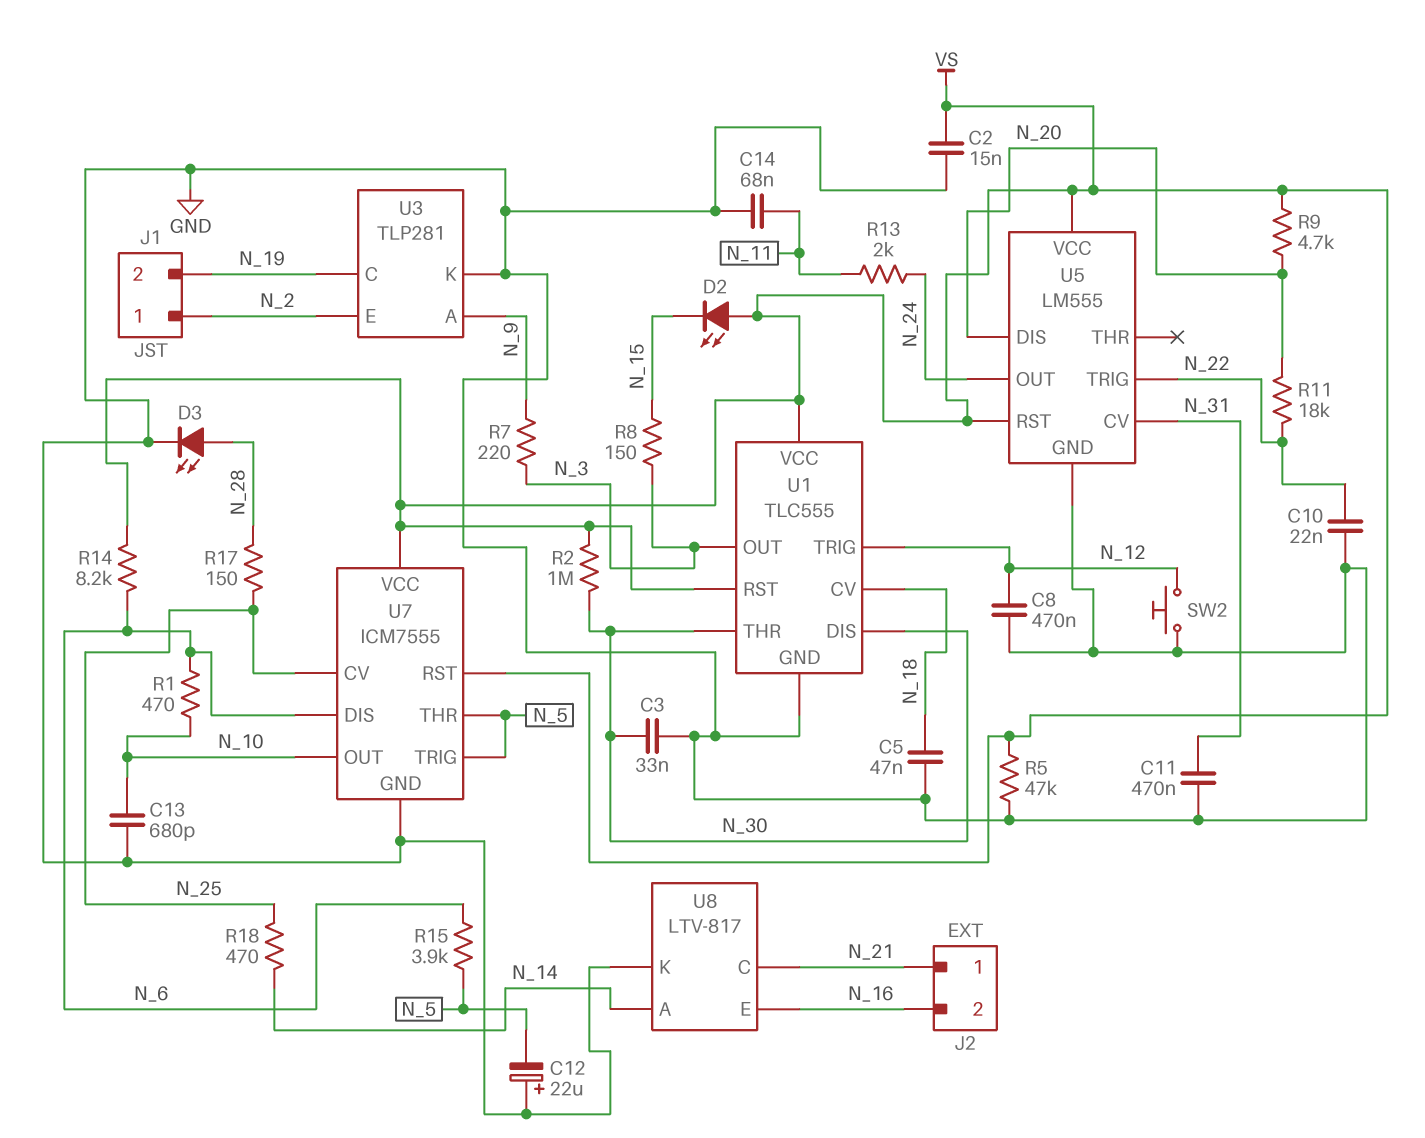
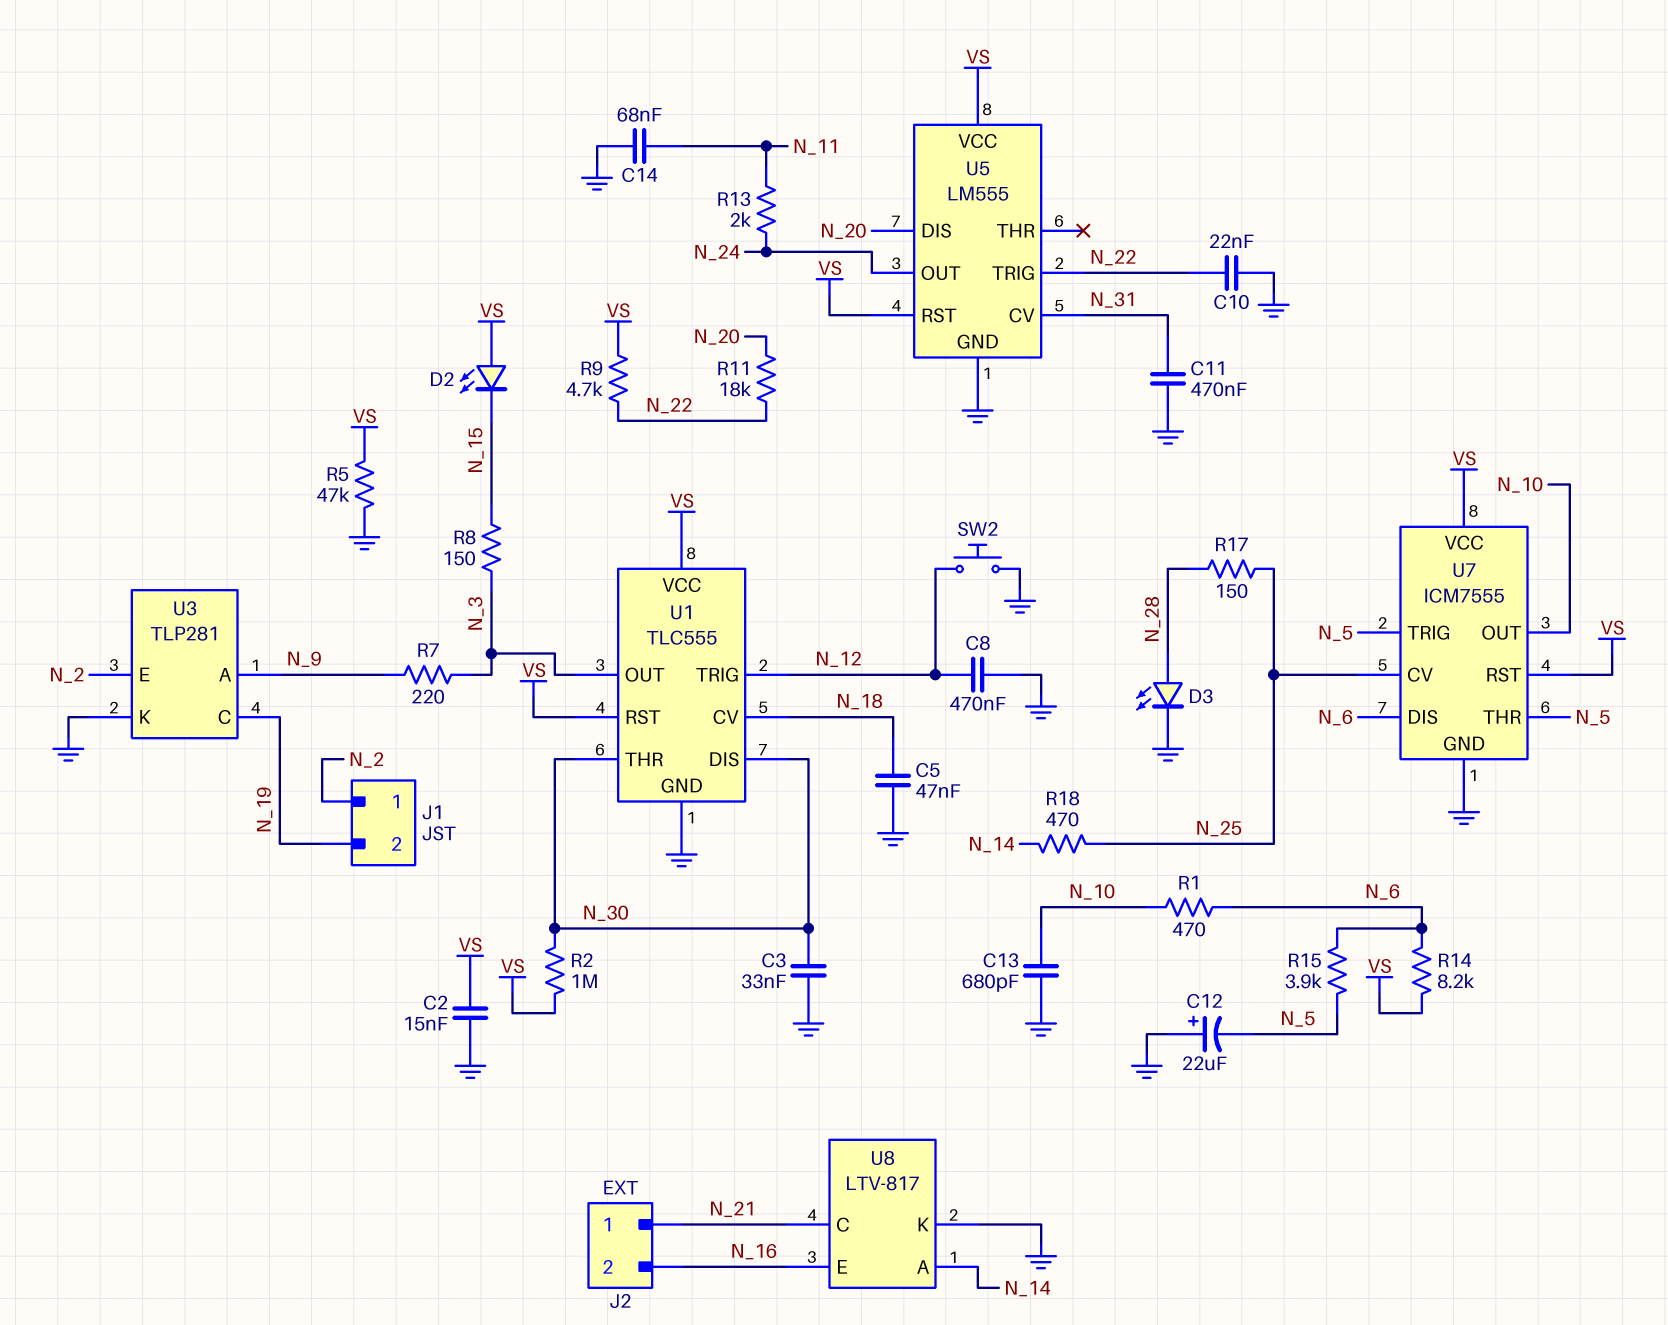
R9: 4.7k (N_20, VS) -> 4.7k (N_22, VS)

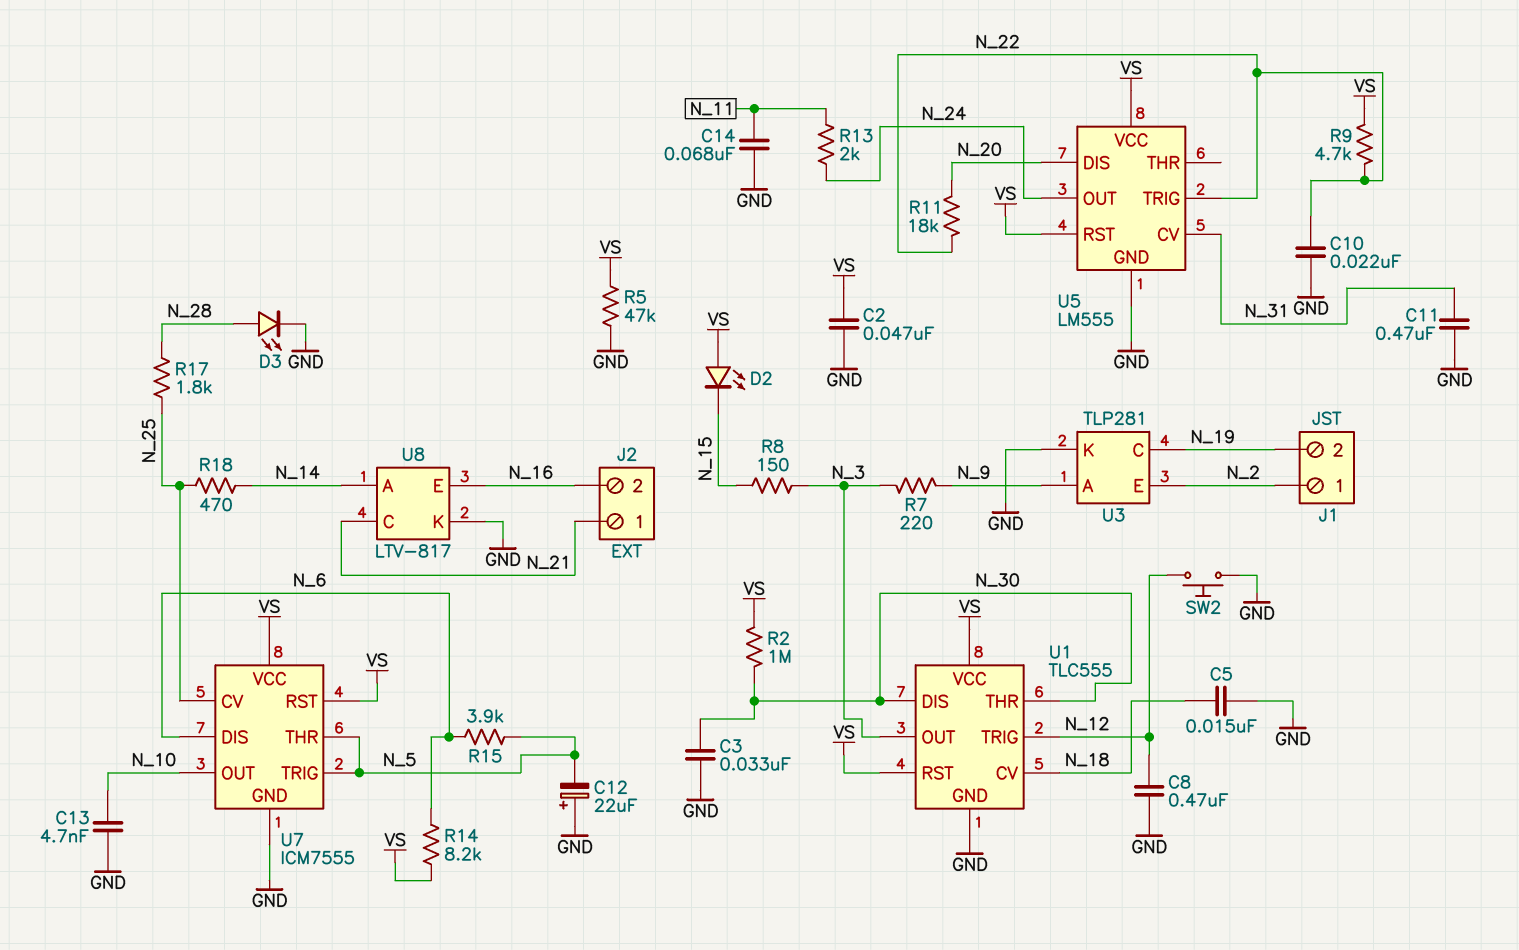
C2: 15nF (GND, VS) -> 47nF (GND, VS)
C5: 47nF (GND, N_18) -> 15nF (GND, N_18)
C13: 680pF (GND, N_10) -> 4.7nF (GND, N_10)
R1: 470 (N_6, N_10) -> none
R17: 150 (N_25, N_28) -> 1.8k (N_25, N_28)

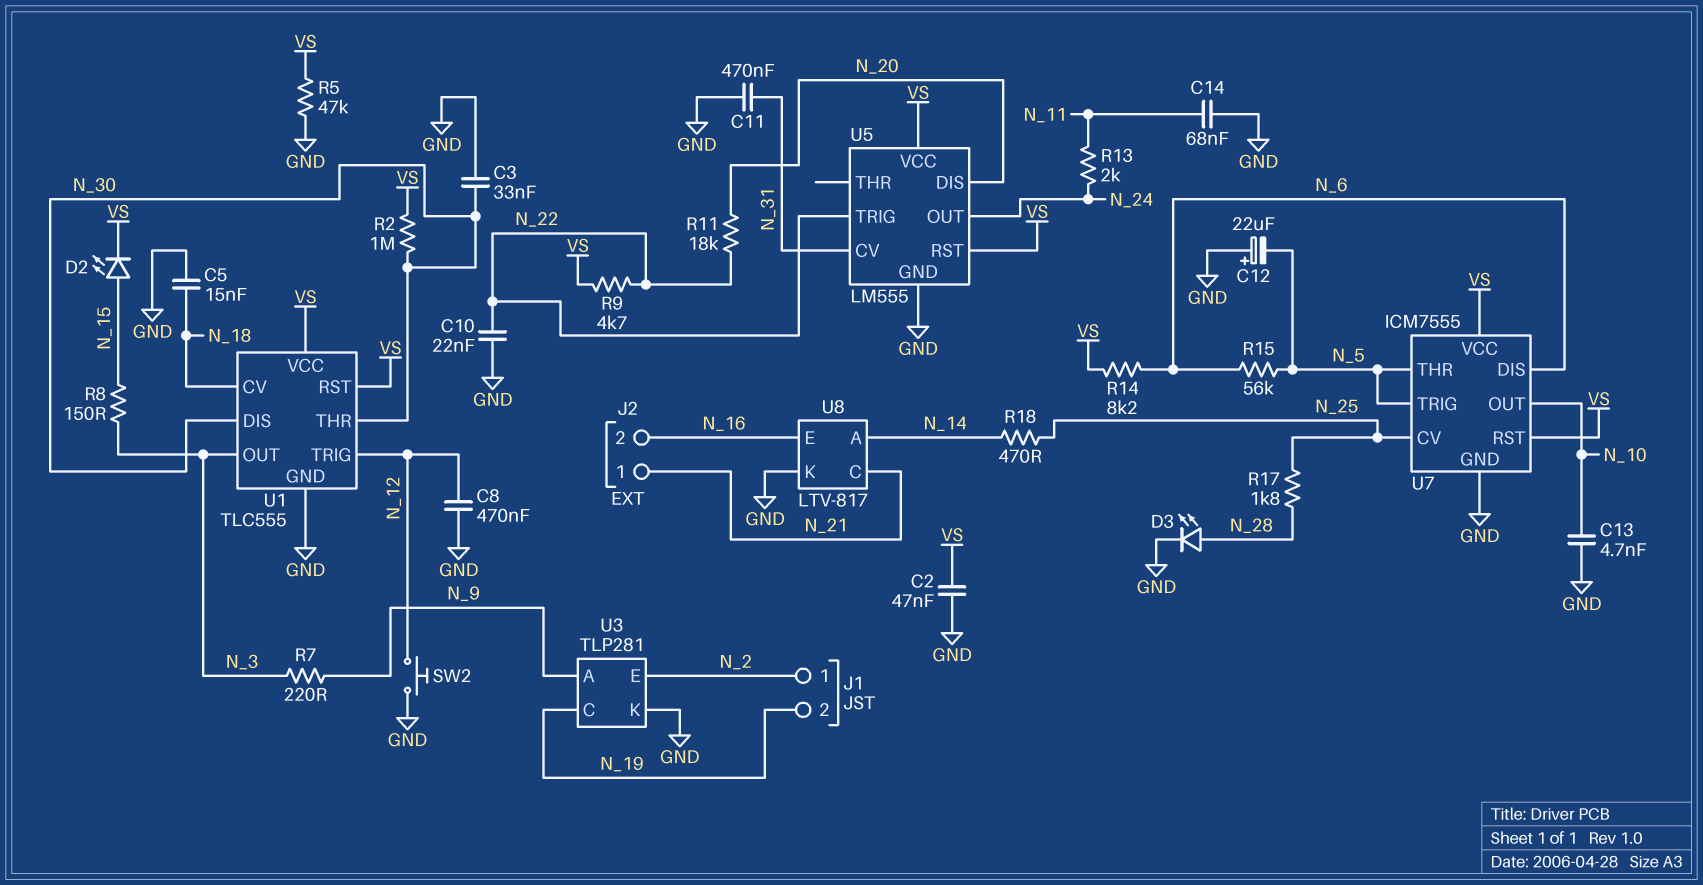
D2: LED (A VS, K N_15) -> LED (A N_15, K VS)
R15: 3.9k (N_5, N_6) -> 56k (N_5, N_6)

